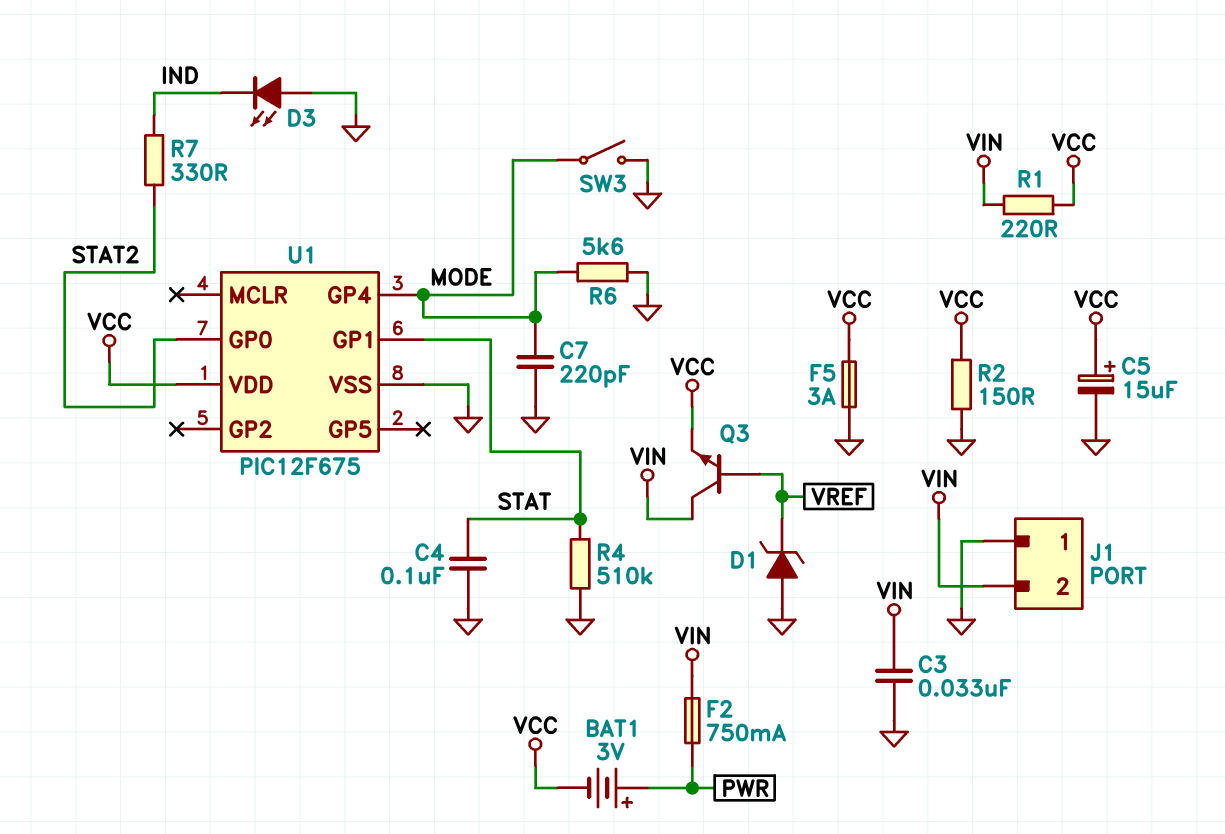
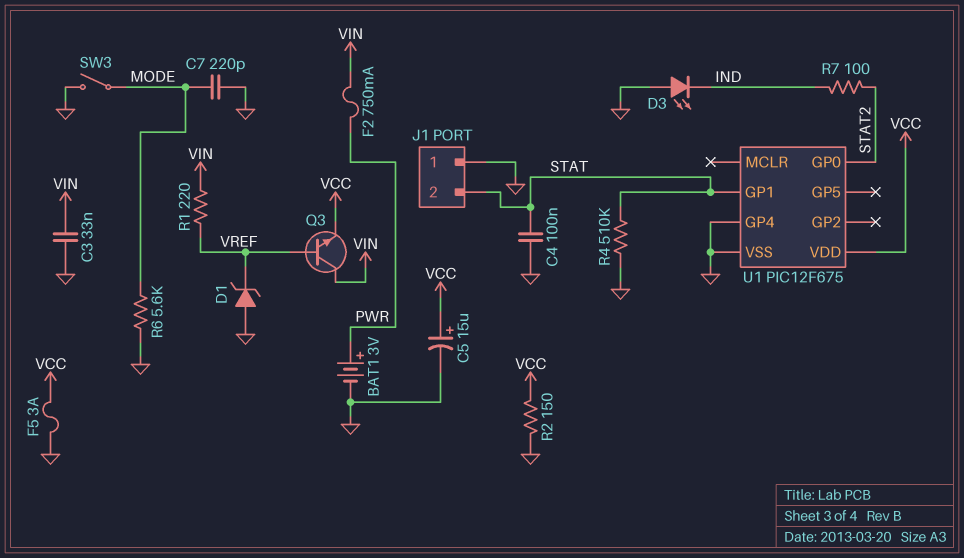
BAT1: 3V (plus PWR, minus VCC) -> 3V (plus PWR, minus GND)
J1 pin 2: VIN -> STAT
R1: 220 (VCC, VIN) -> 220 (VIN, VREF)
R7: 330 (IND, STAT2) -> 100 (IND, STAT2)
U1 pin GP4: MODE -> GND

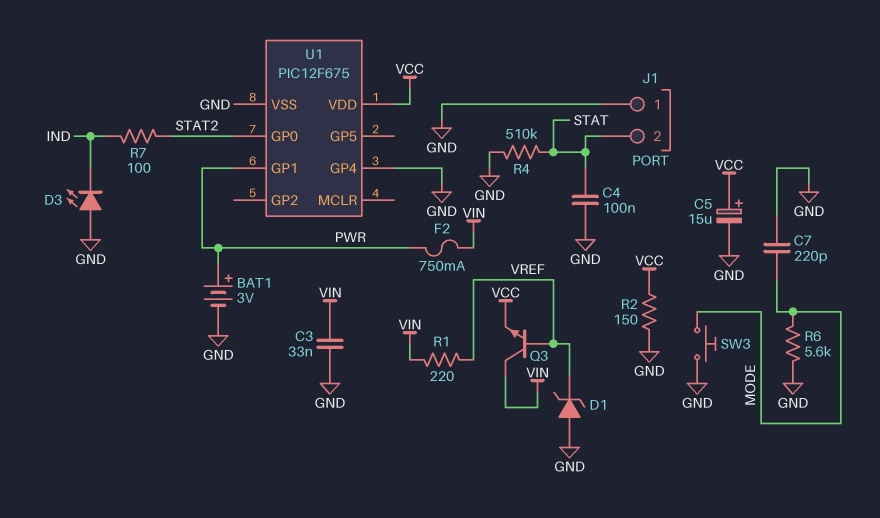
F5: 3A (GND, VCC) -> none
SW3: switch (GND, MODE) -> button (GND, MODE)
U1 pin GP1: STAT -> PWR

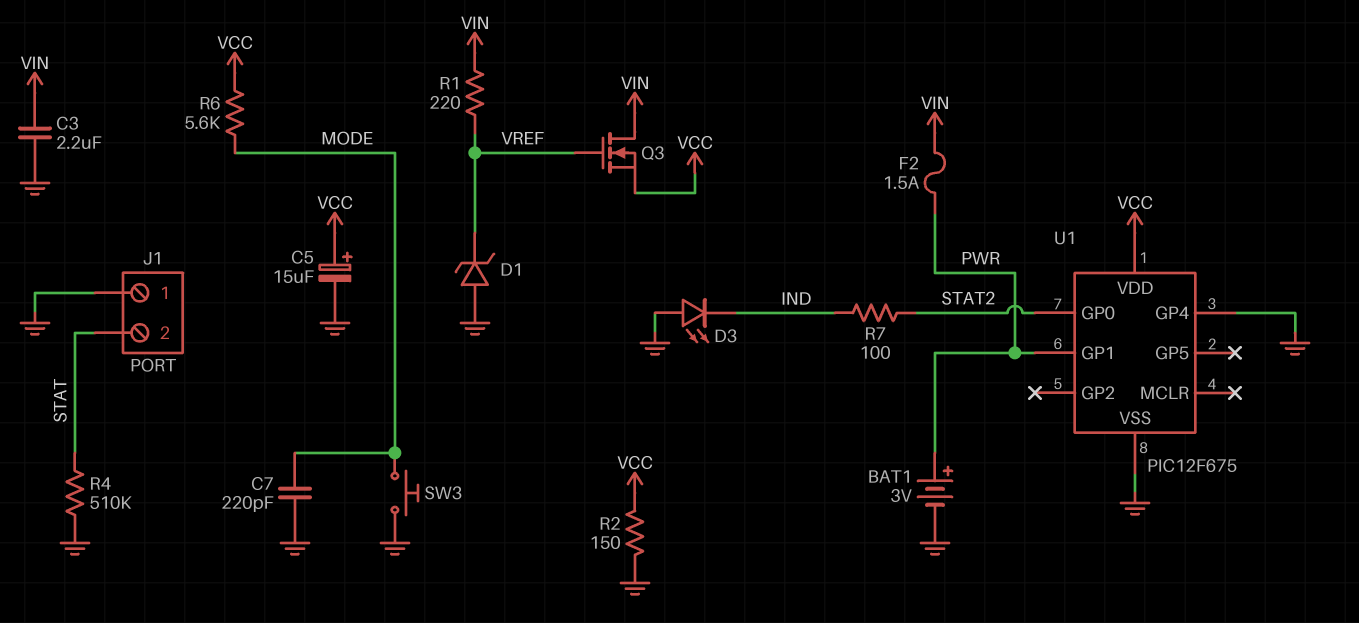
C3: 33nF (GND, VIN) -> 2.2uF (GND, VIN)
C4: 100nF (GND, STAT) -> none
F2: 750mA (PWR, VIN) -> 1.5A (PWR, VIN)
Q3: NPN (B VREF, C VIN, E VCC) -> NMOS (G VREF, D VIN, S VCC)
R6: 5.6k (GND, MODE) -> 5.6k (MODE, VCC)

